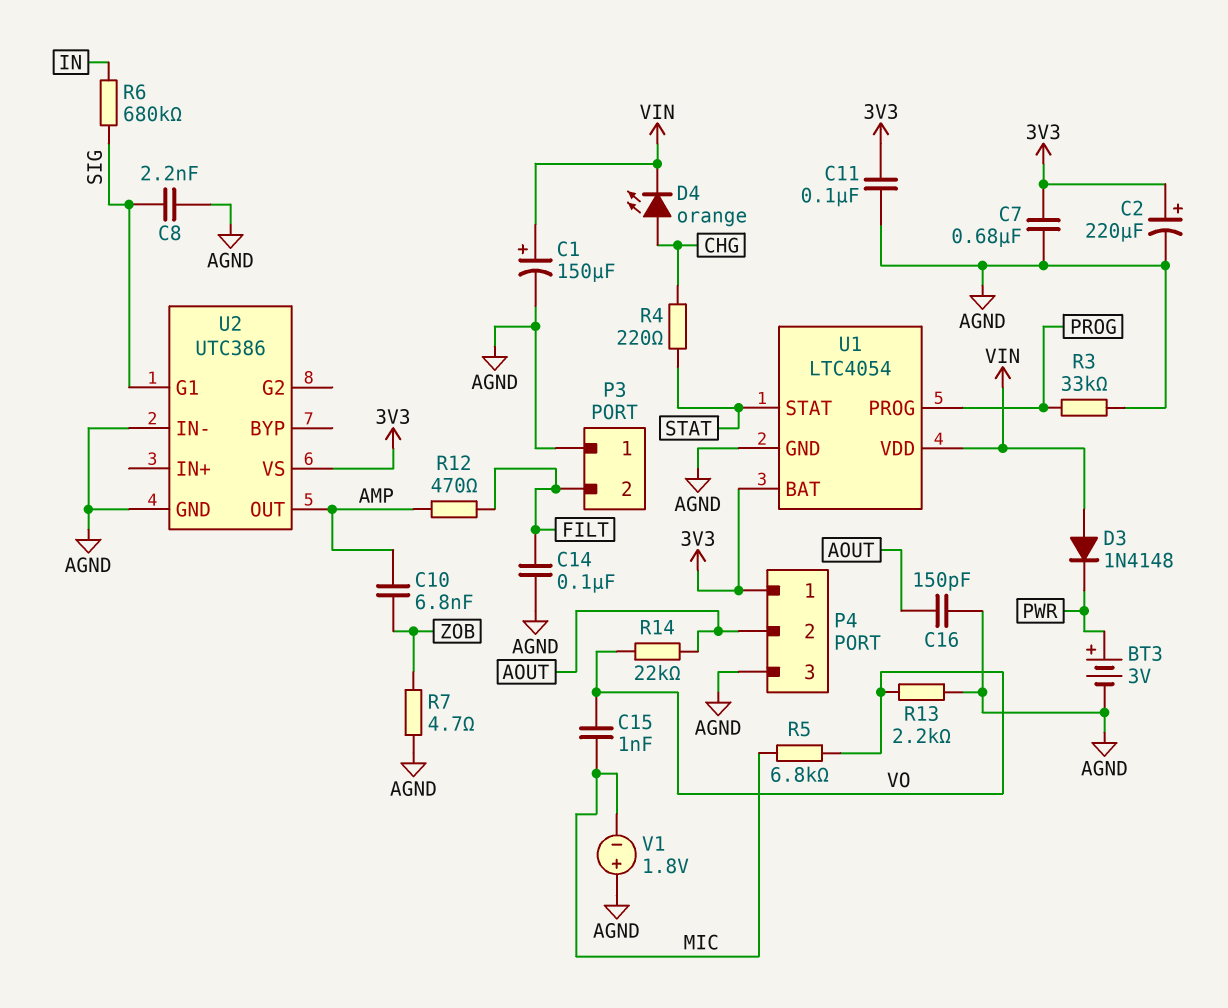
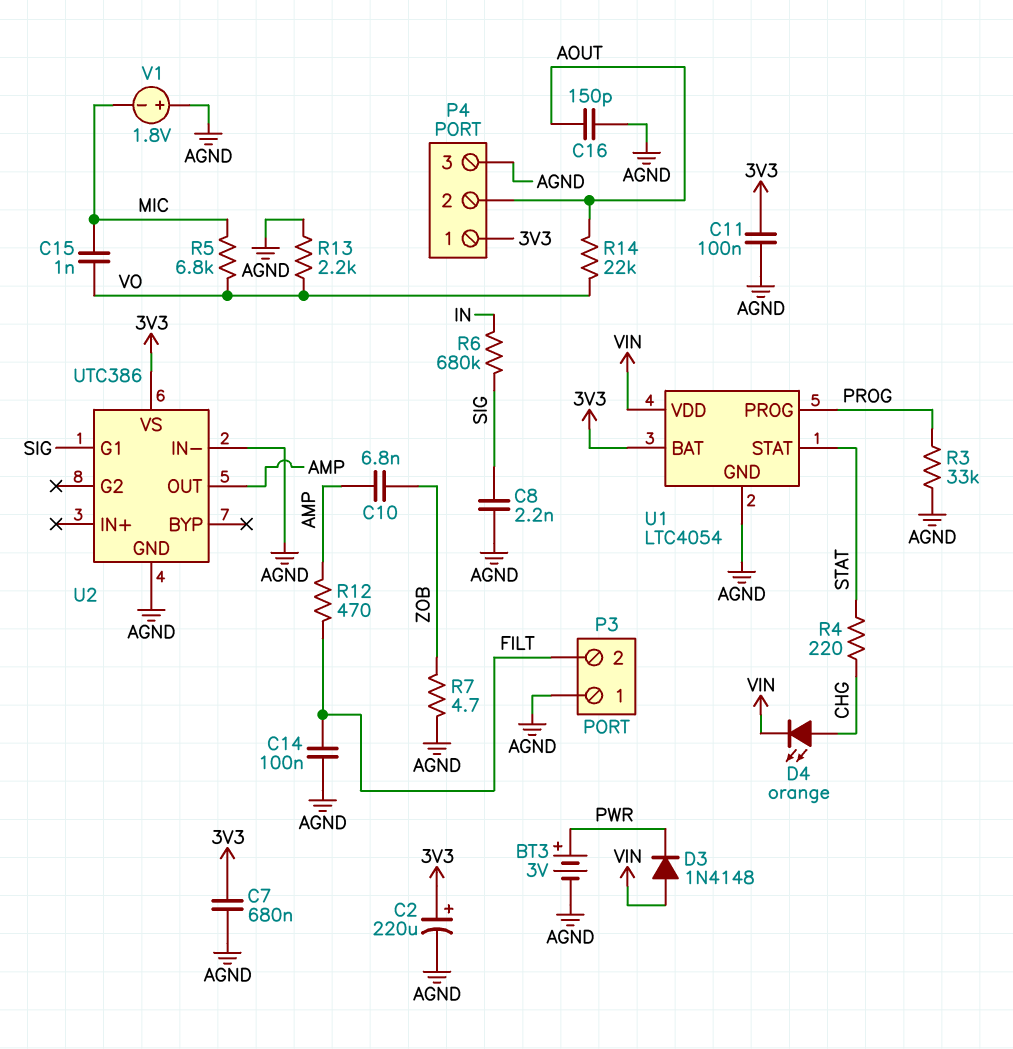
C1: 150uF (plus VIN, minus AGND) -> none

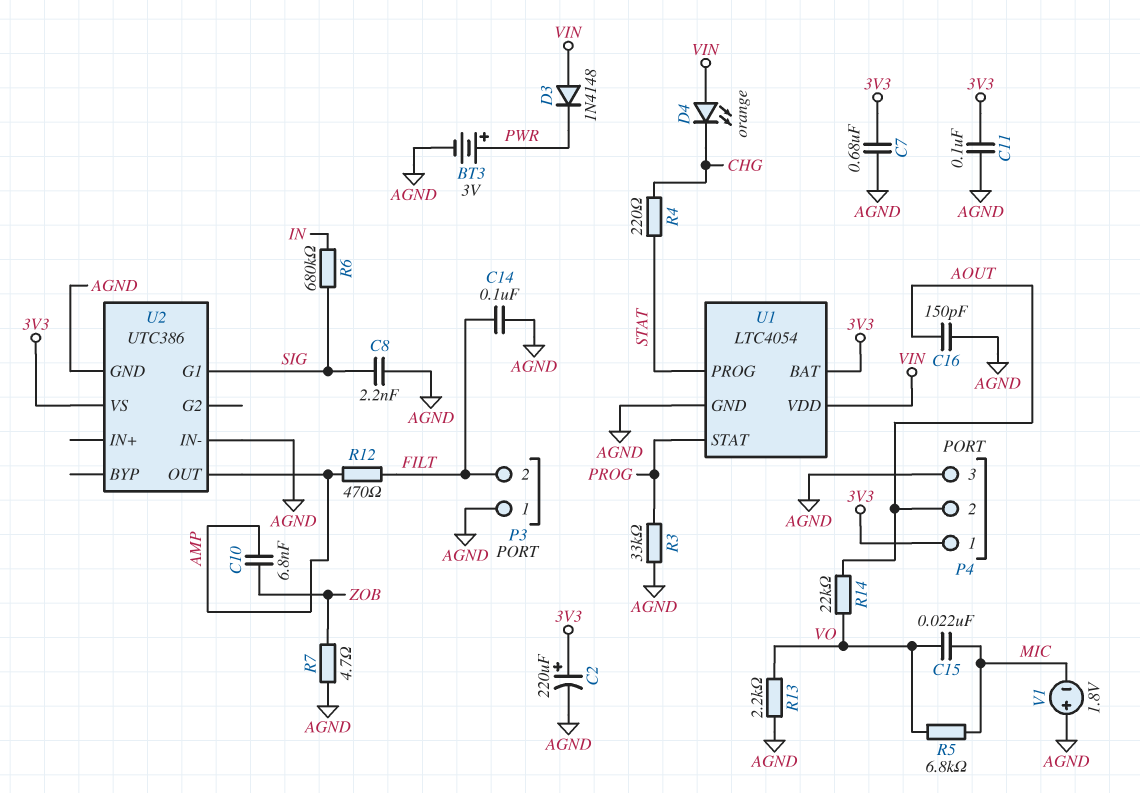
C15: 1nF (MIC, VO) -> 22nF (MIC, VO)
D4: LED orange (A CHG, K VIN) -> LED orange (A VIN, K CHG)
U1 pin PROG: PROG -> STAT
U1 pin STAT: STAT -> PROG

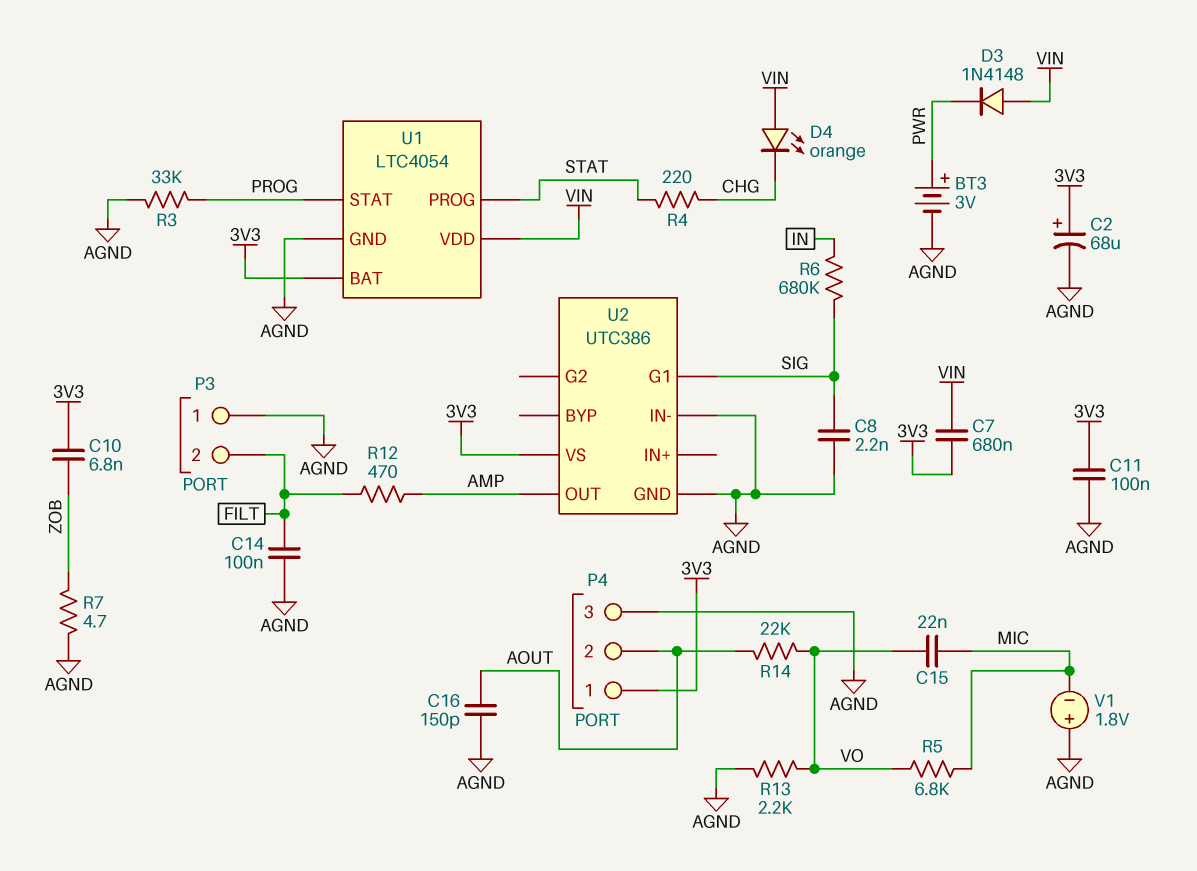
C2: 220uF (plus 3V3, minus AGND) -> 68uF (plus 3V3, minus AGND)
C7: 680nF (3V3, AGND) -> 680nF (3V3, VIN)
C10: 6.8nF (AMP, ZOB) -> 6.8nF (3V3, ZOB)

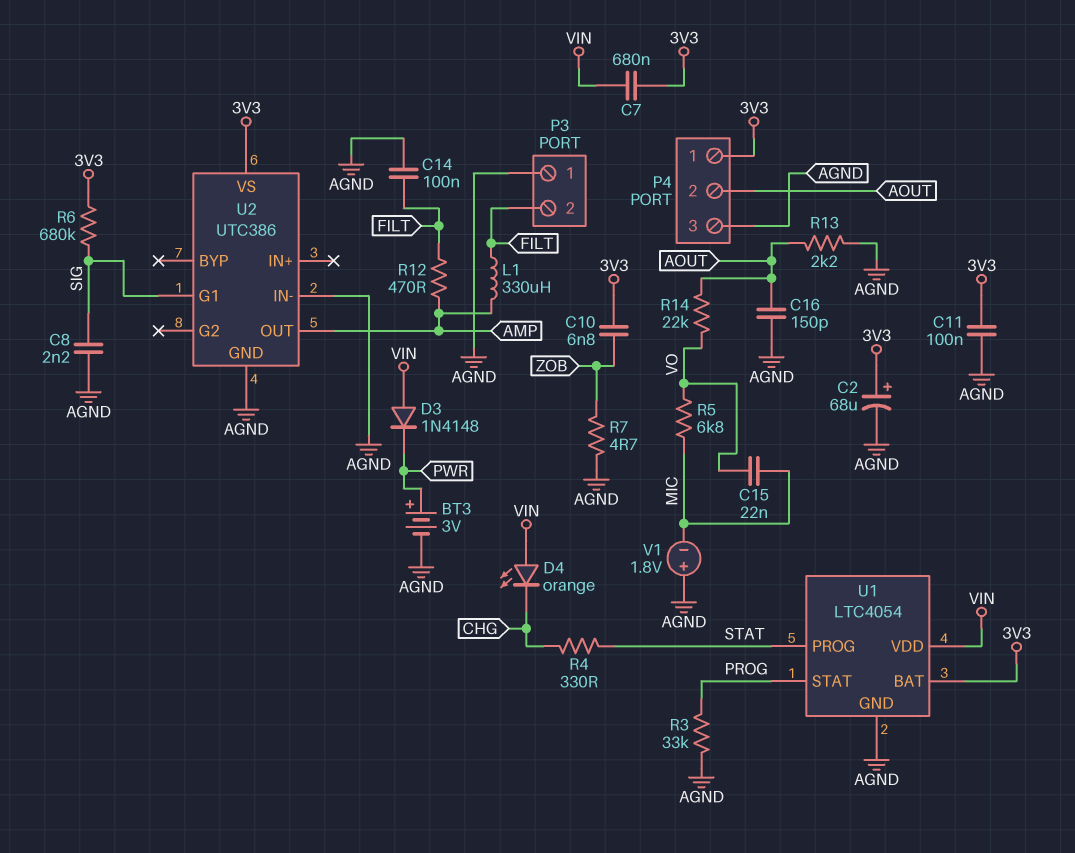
L1: none -> 330uH (AMP, FILT)
R4: 220 (CHG, STAT) -> 330 (CHG, STAT)
R6: 680k (IN, SIG) -> 680k (3V3, SIG)
R13: 2.2k (AGND, VO) -> 2.2k (AGND, AOUT)

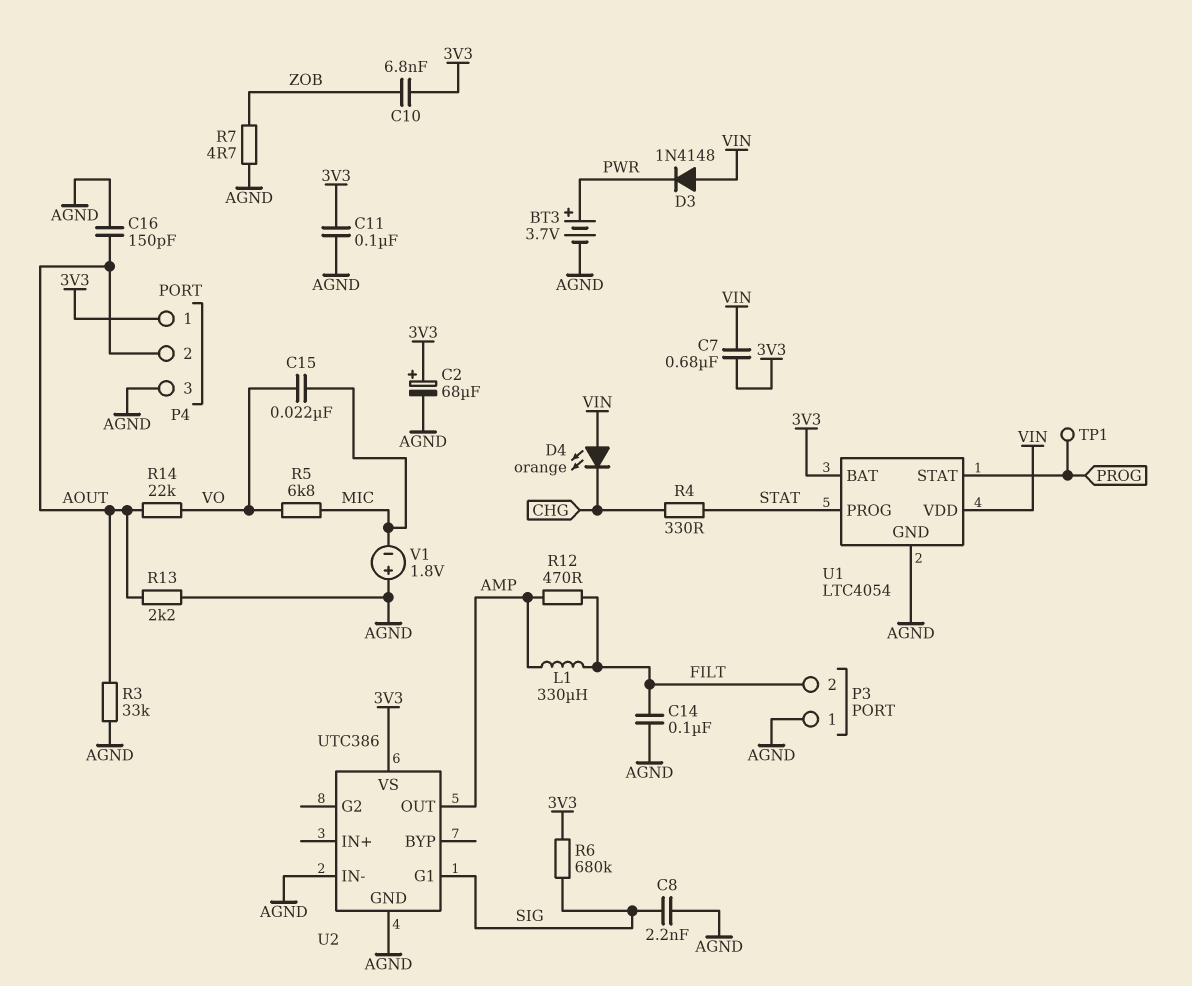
BT3: 3V (plus PWR, minus AGND) -> 3.7V (plus PWR, minus AGND)
R3: 33k (AGND, PROG) -> 33k (AGND, AOUT)
TP1: none -> test point (PROG)

